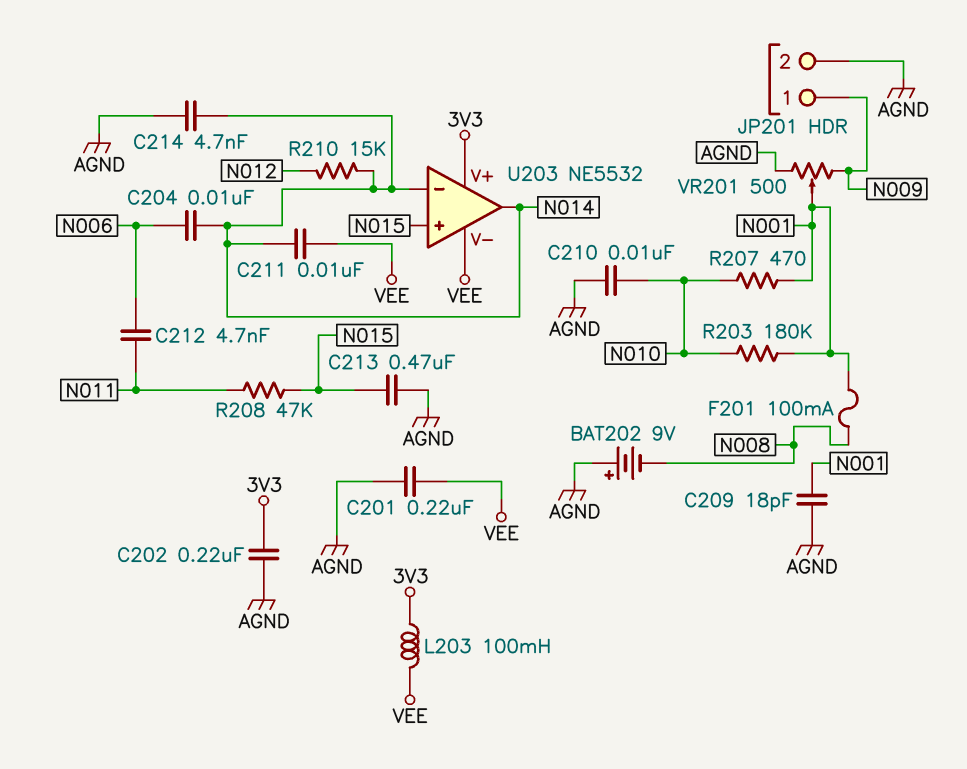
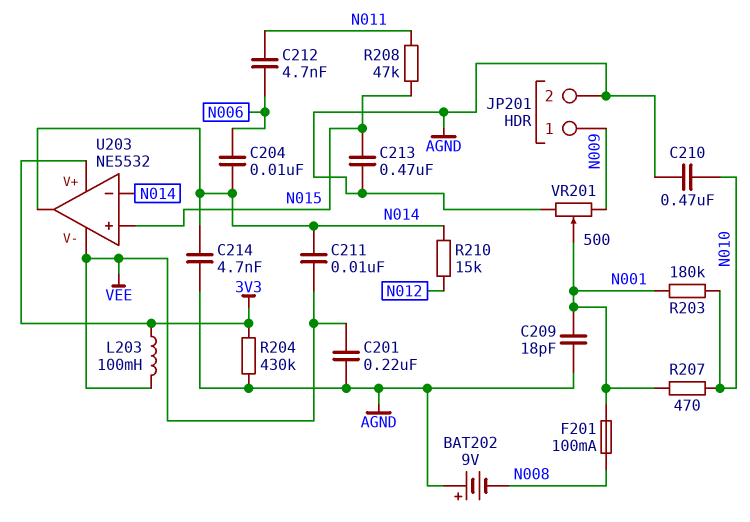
C202: 220nF (3V3, AGND) -> none
C210: 10nF (AGND, N010) -> 470nF (AGND, N010)
R204: none -> 430k (3V3, AGND)

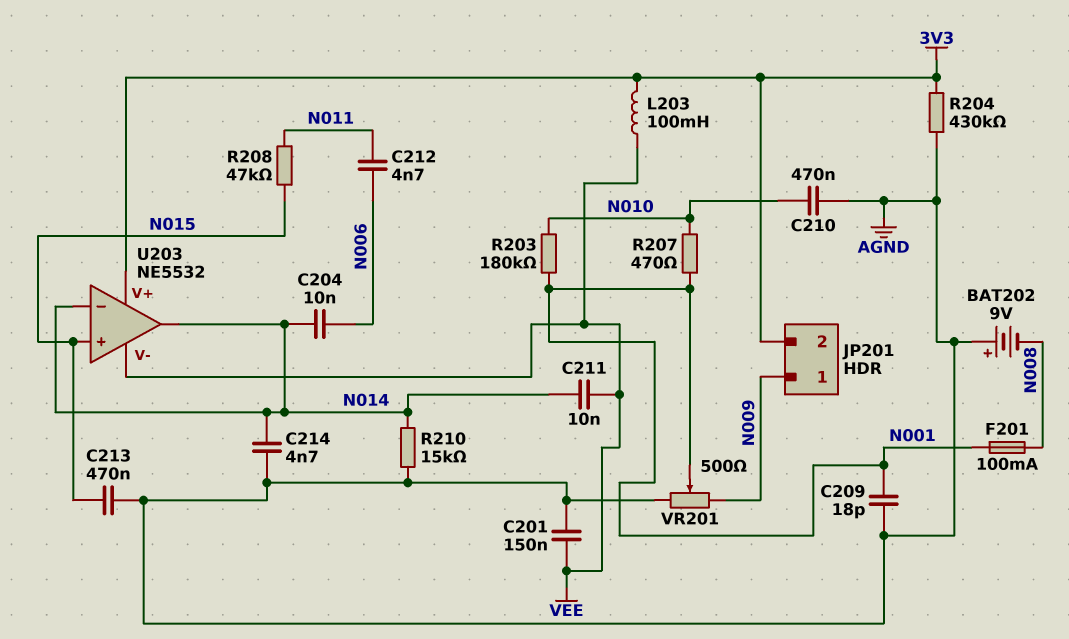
C201: 220nF (AGND, VEE) -> 150nF (AGND, VEE)
JP201 pin 2: AGND -> 3V3
R210: 15k (N012, N014) -> 15k (AGND, N014)

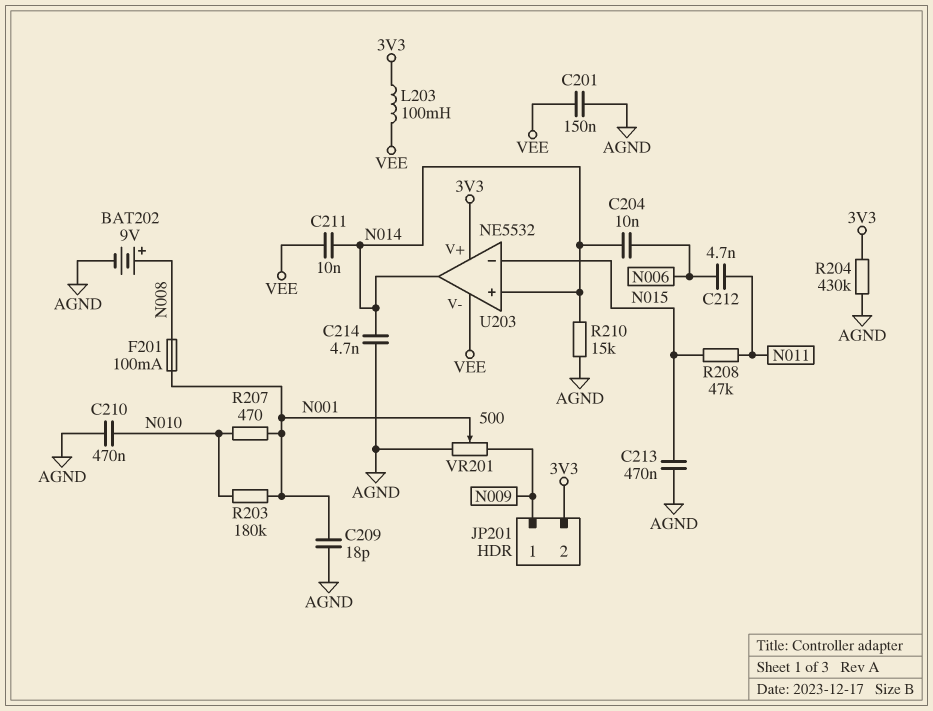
BAT202: 9V (plus AGND, minus N008) -> 9V (plus N008, minus AGND)
U203 pin in+: N015 -> N014
U203 pin in-: N014 -> N015

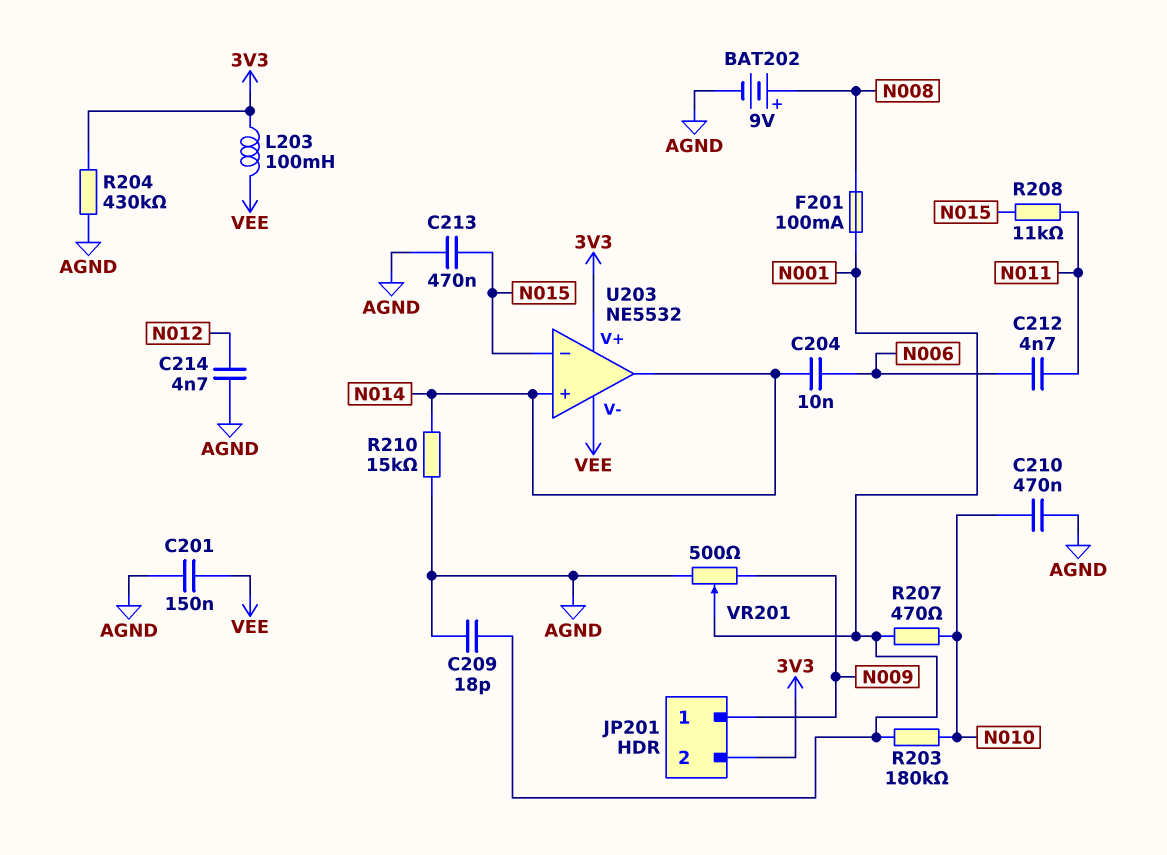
C211: 10nF (N014, VEE) -> none
C214: 4.7nF (AGND, N014) -> 4.7nF (AGND, N012)
R208: 47k (N011, N015) -> 11k (N011, N015)

